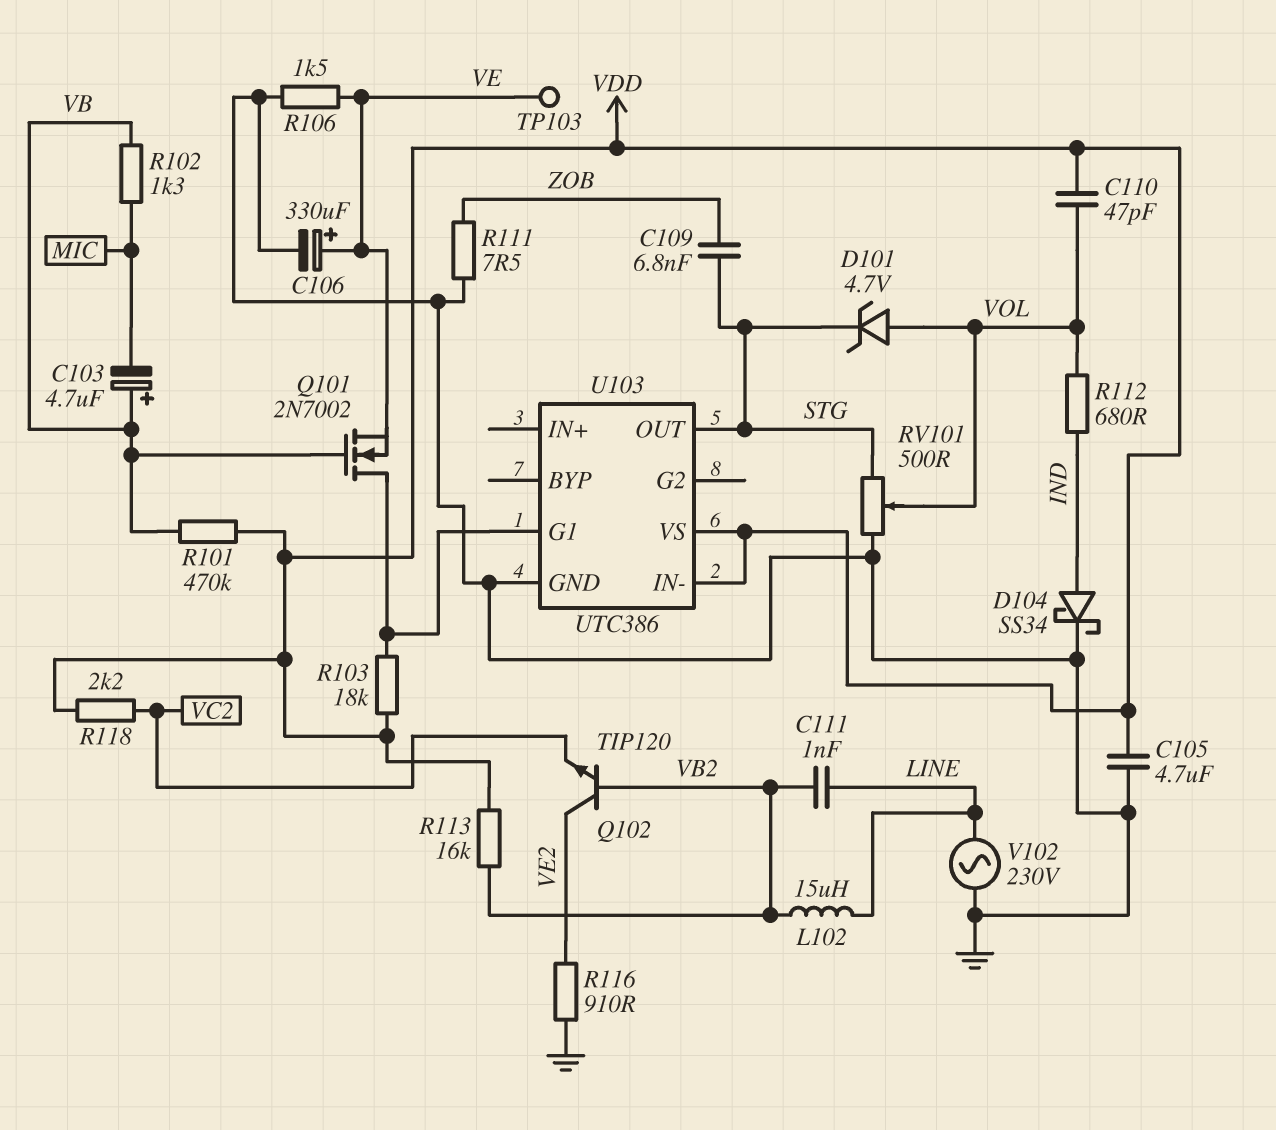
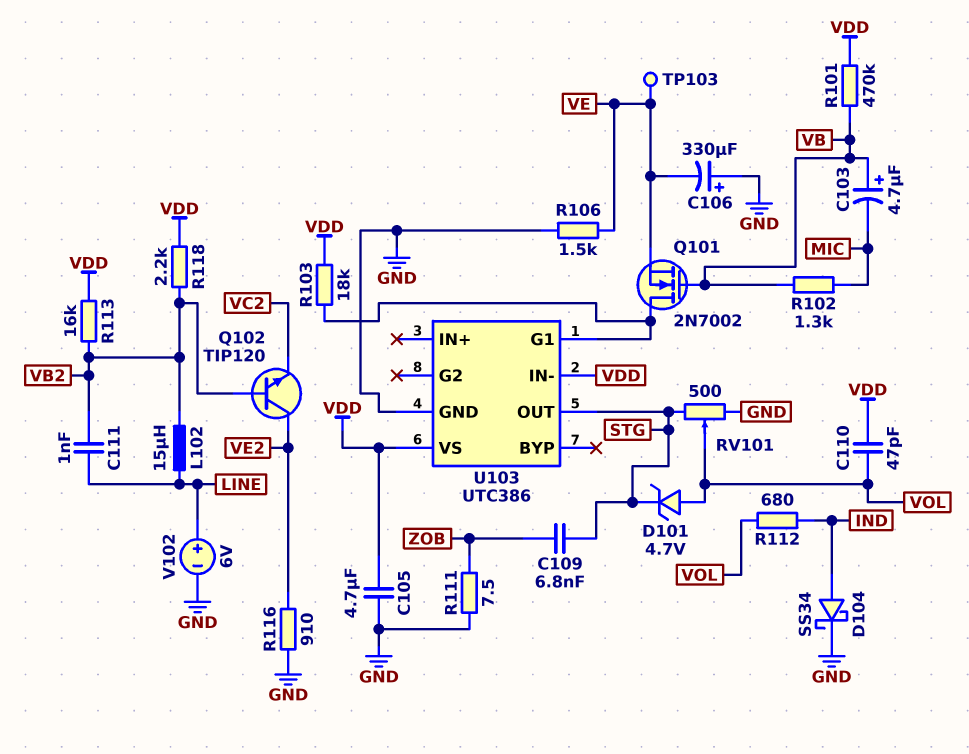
C106: 330uF (plus VE, minus GND) -> 330uF (plus GND, minus VE)
R118: 2.2k (VC2, VDD) -> 2.2k (VB2, VDD)
V102: AC 230V (GND, LINE) -> 6V (plus LINE, minus GND)

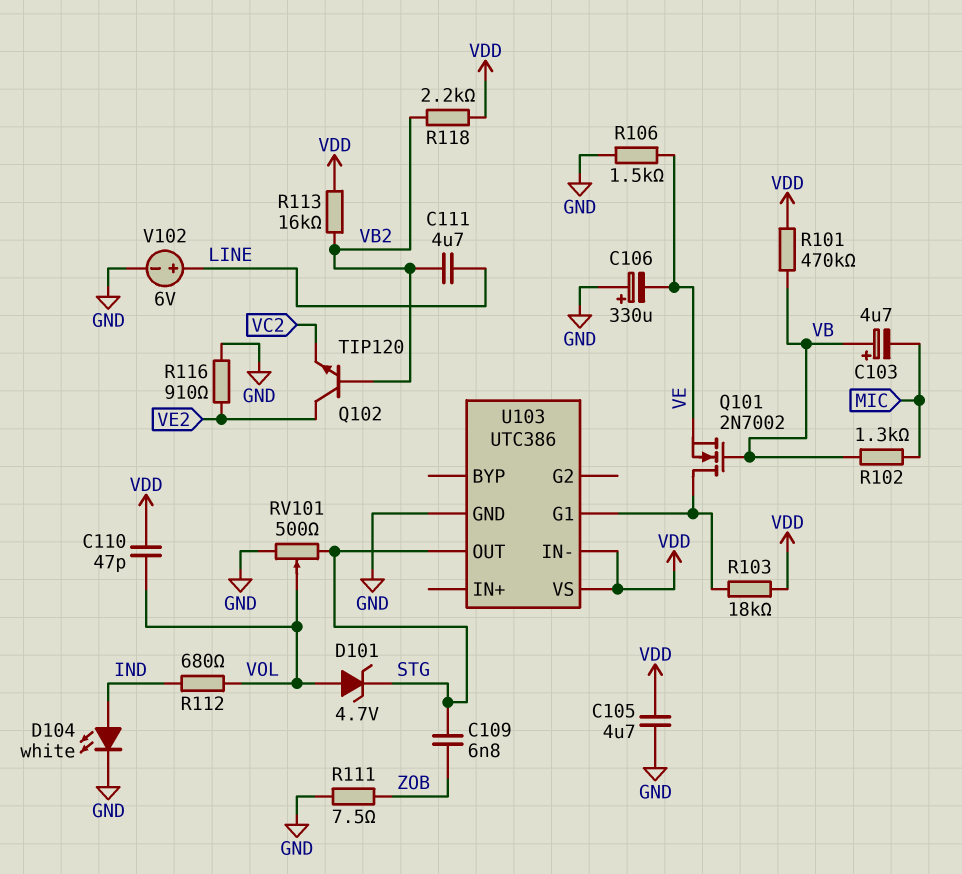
C111: 1nF (LINE, VB2) -> 4.7uF (LINE, VB2)
D104: schottky SS34 (A IND, K GND) -> LED white (A IND, K GND)
L102: 15uH (LINE, VB2) -> none
TP103: test point (VE) -> none

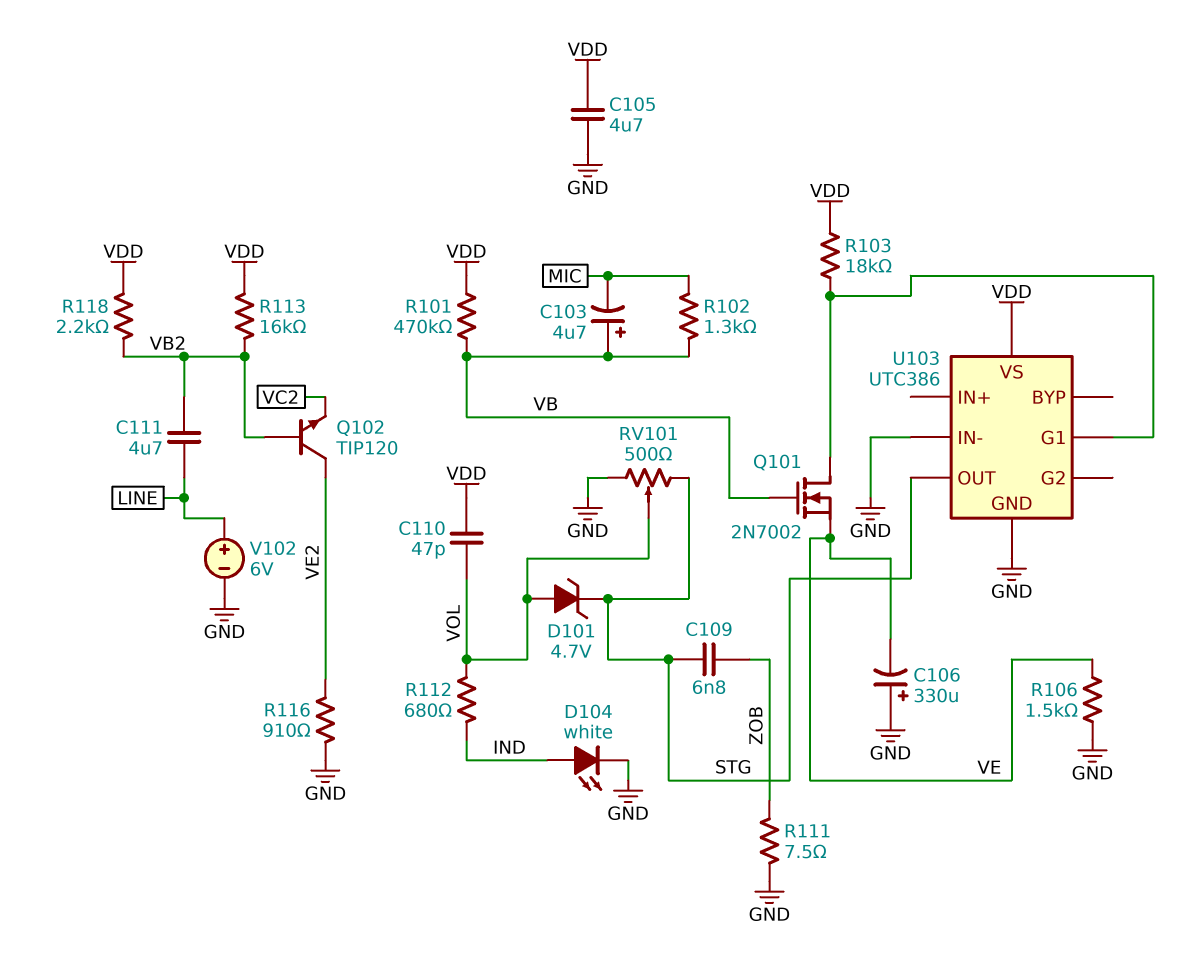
U103 pin IN-: VDD -> GND

